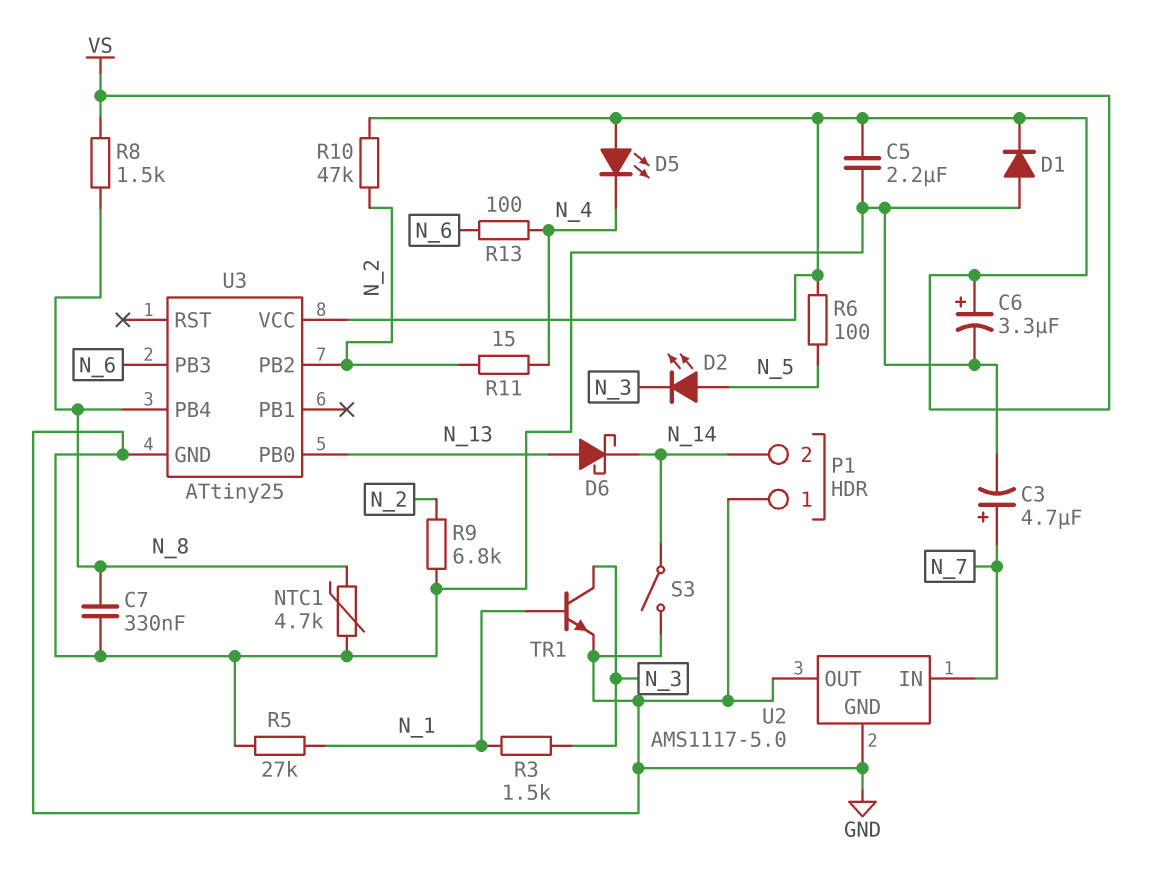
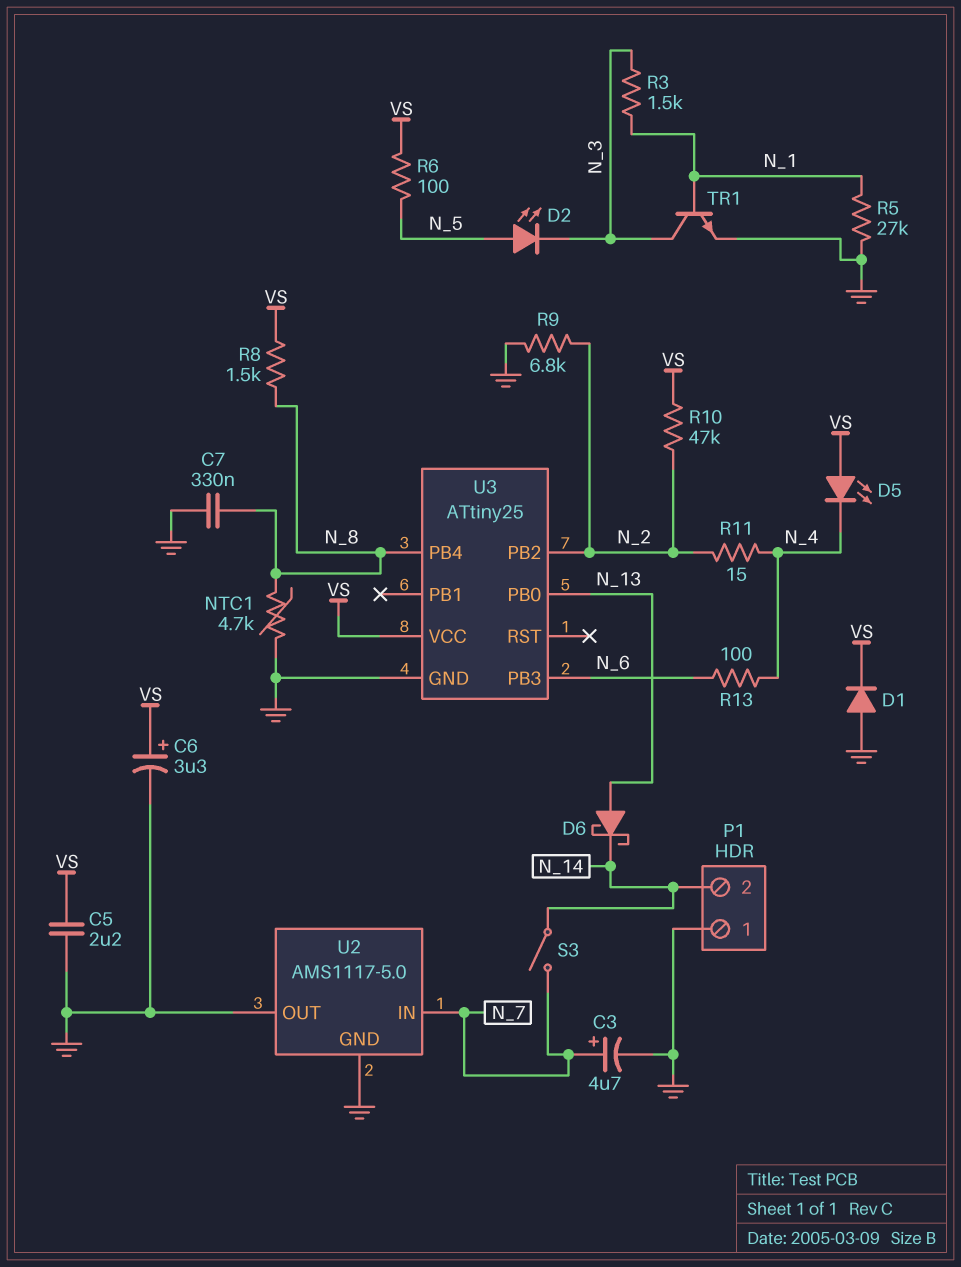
S3: switch (GND, N_14) -> switch (N_7, N_14)

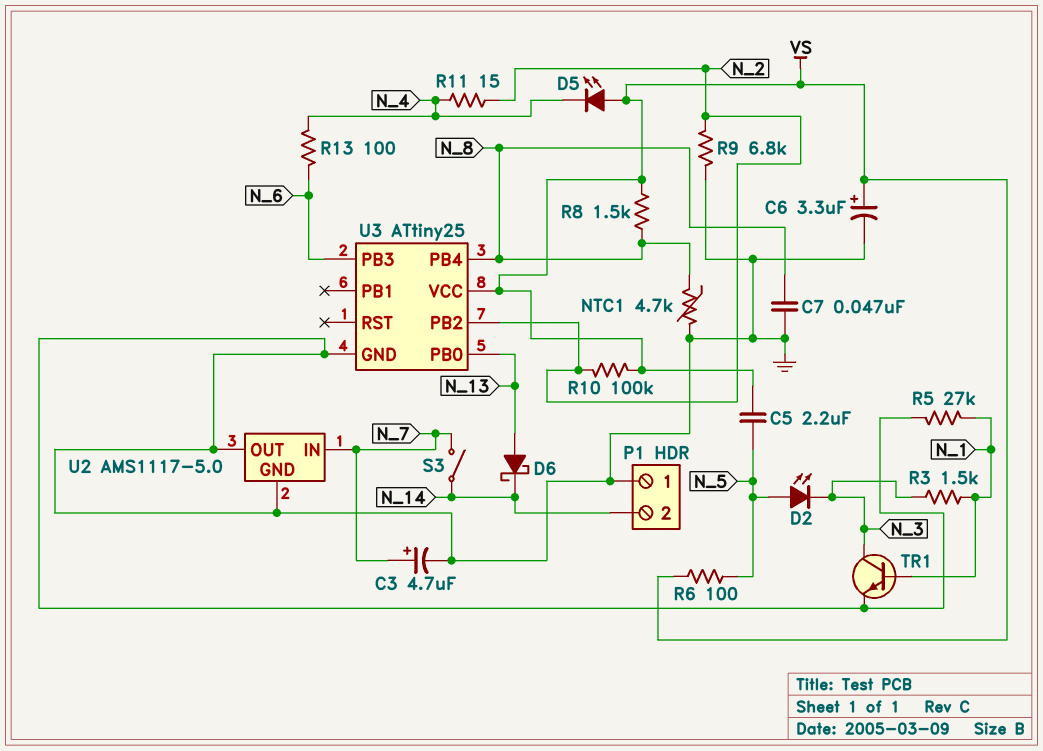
C5: 2.2uF (GND, VS) -> 2.2uF (N_5, VS)
C7: 330nF (GND, N_8) -> 47nF (GND, N_8)
D1: diode (A GND, K VS) -> none
R10: 47k (N_2, VS) -> 100k (N_2, VS)

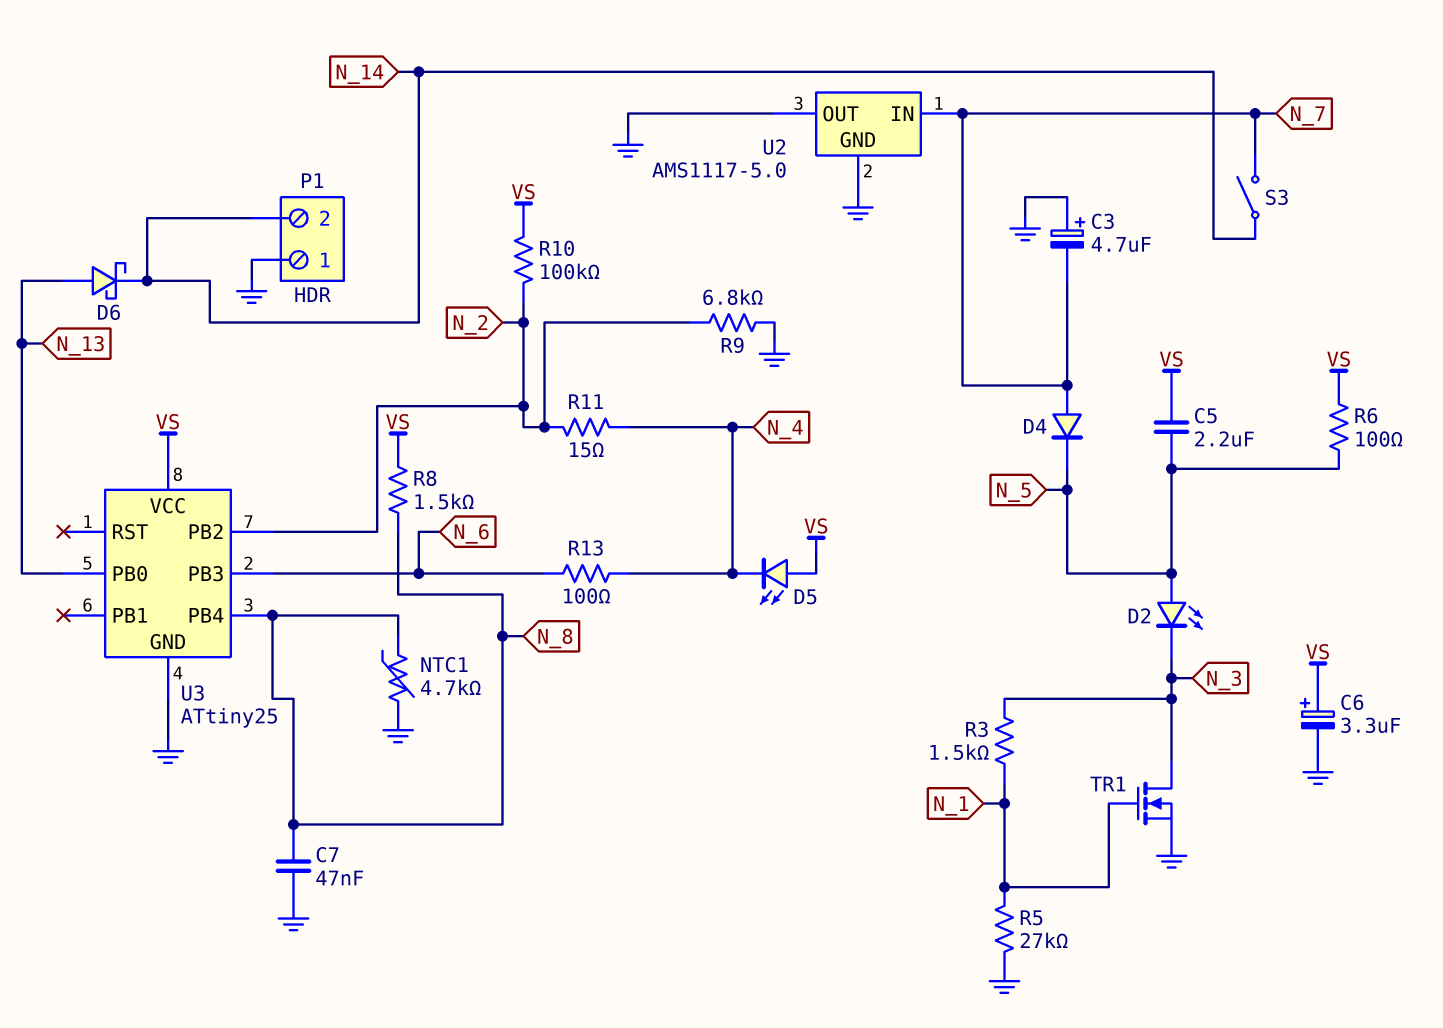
C3: 4.7uF (plus N_7, minus GND) -> 4.7uF (plus GND, minus N_7)
D4: none -> diode (A N_7, K N_5)
TR1: NPN (B N_1, C N_3, E GND) -> NMOS (G N_1, D N_3, S GND)

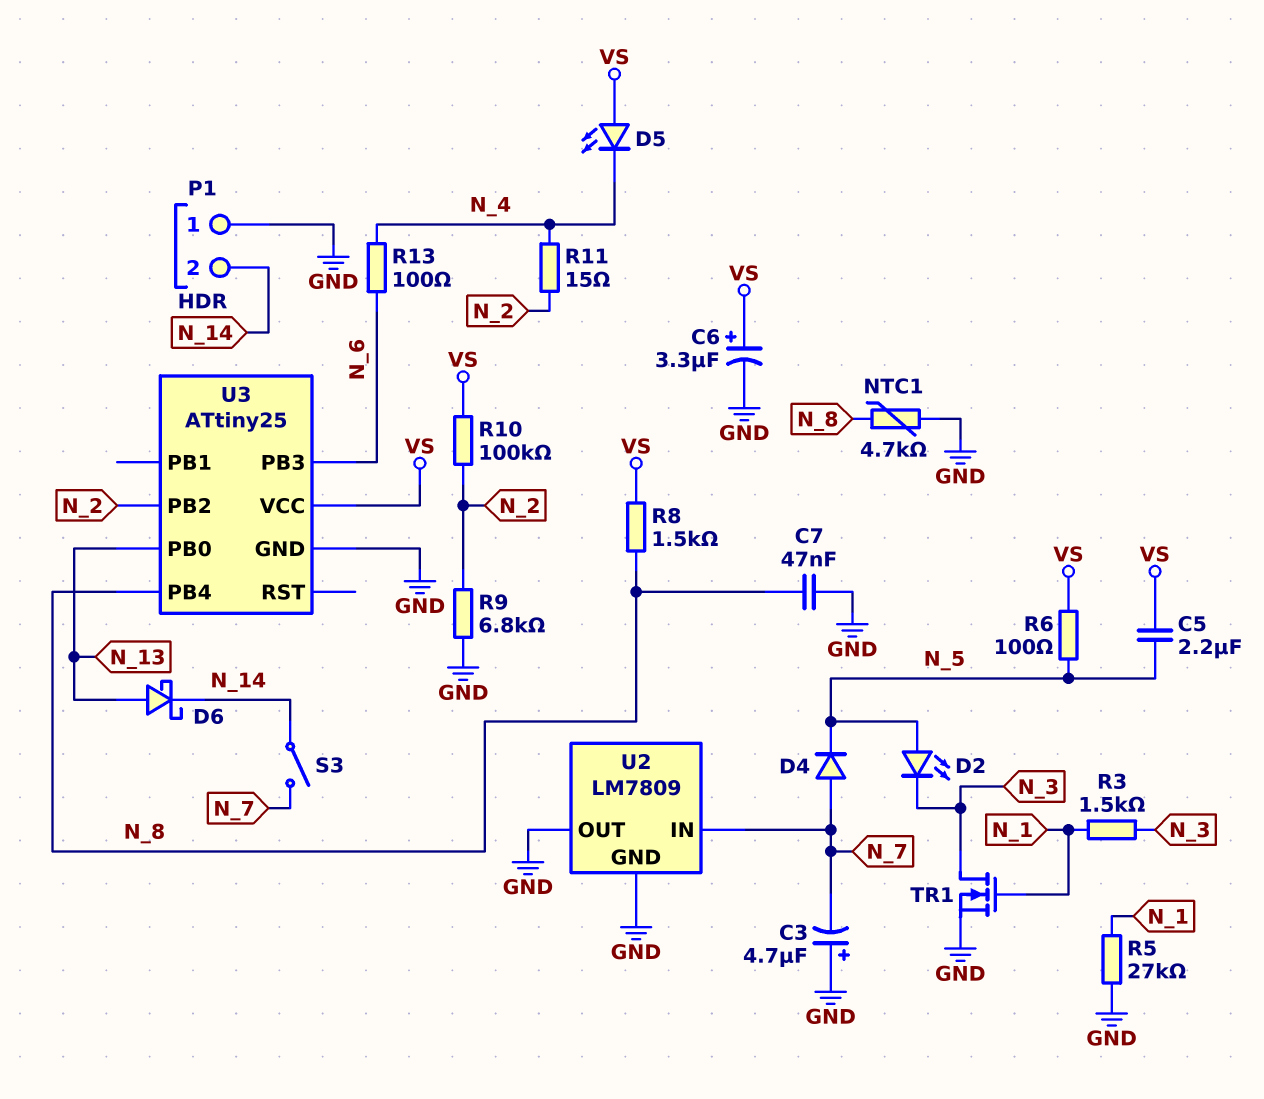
U2: AMS1117-5.0 -> LM7809

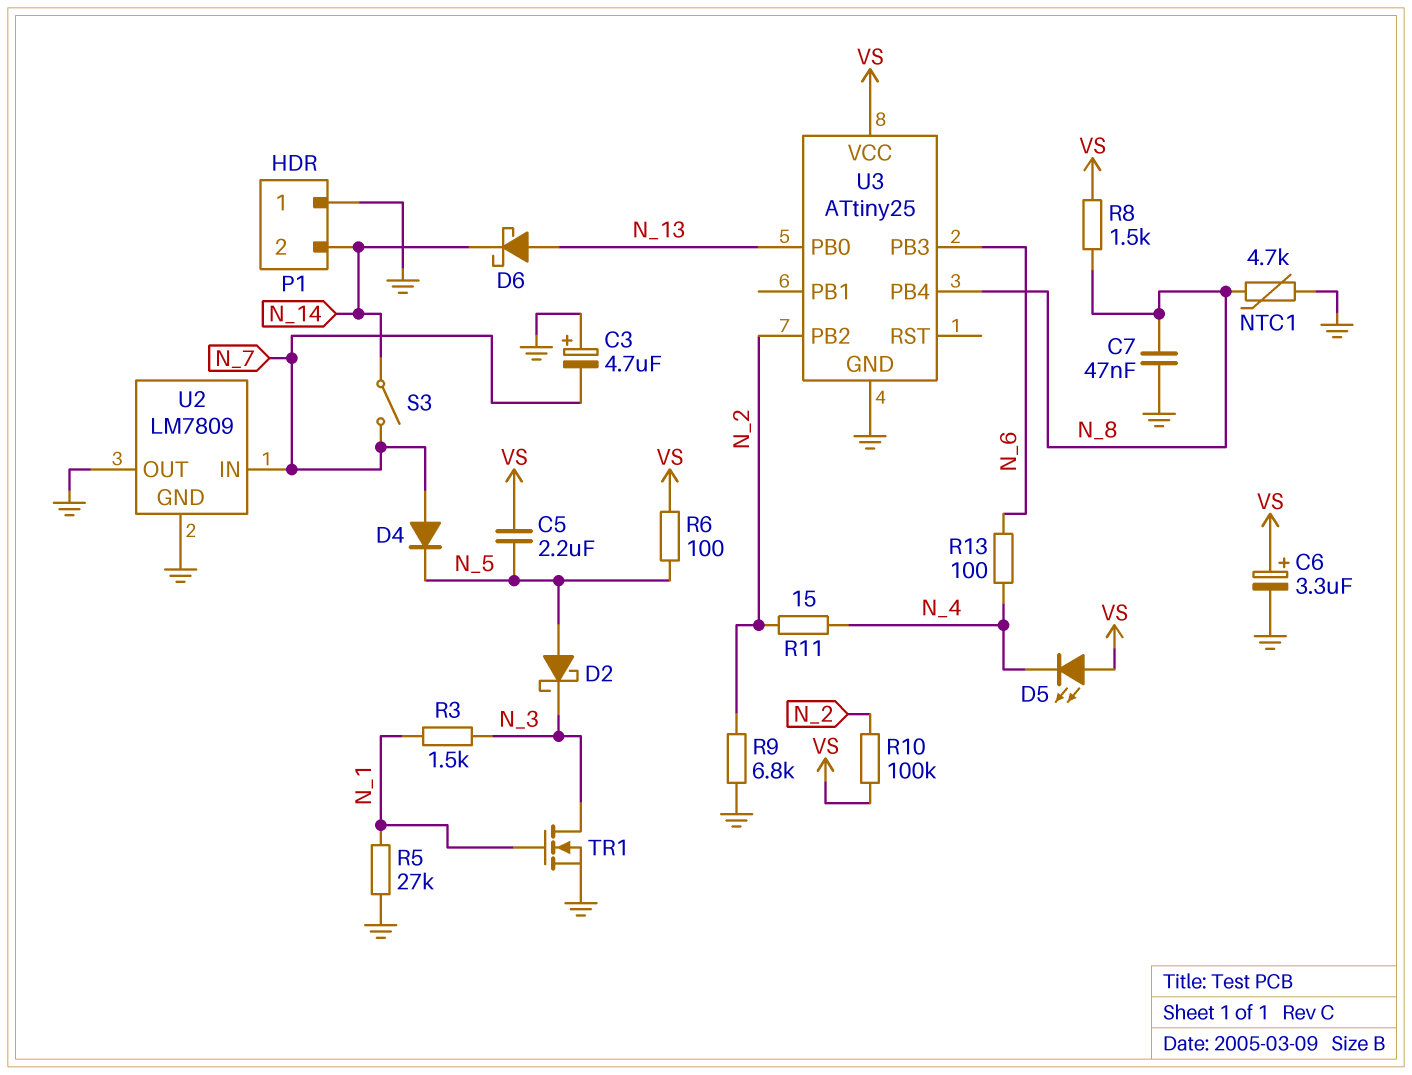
D2: LED (A N_5, K N_3) -> schottky (A N_5, K N_3)

